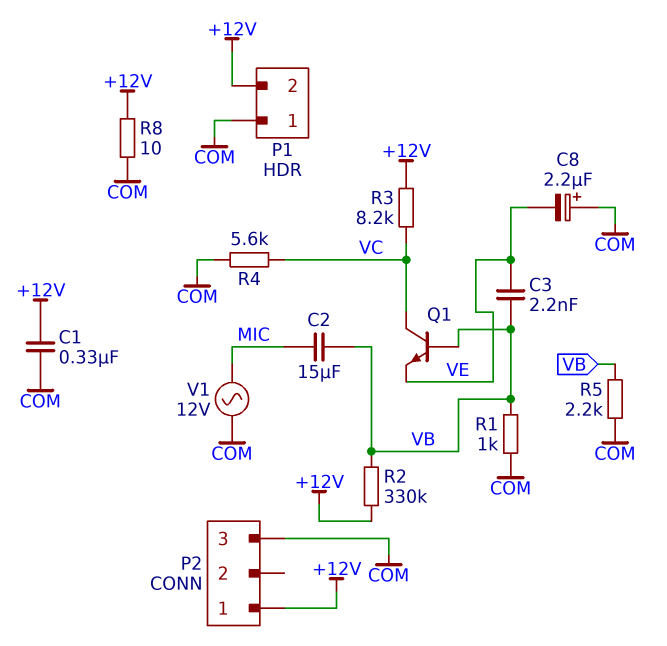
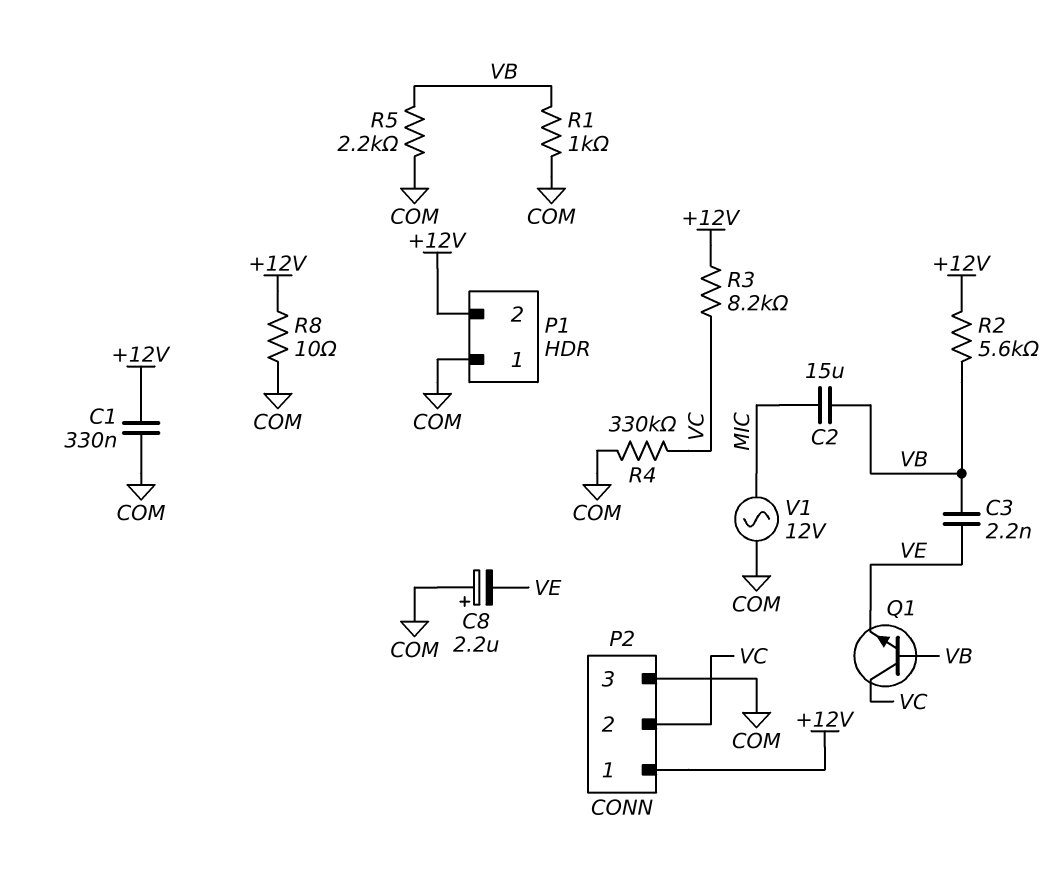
P2 pin 2: none -> VC
R2: 330k (+12V, VB) -> 5.6k (+12V, VB)
R4: 5.6k (COM, VC) -> 330k (COM, VC)

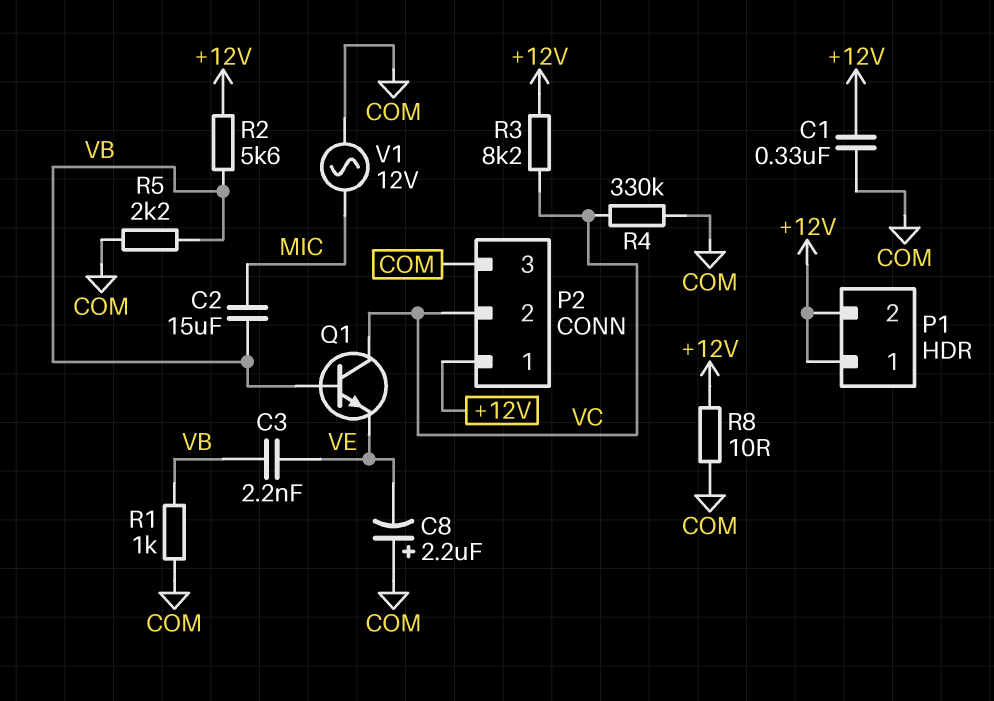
P1 pin 1: COM -> +12V

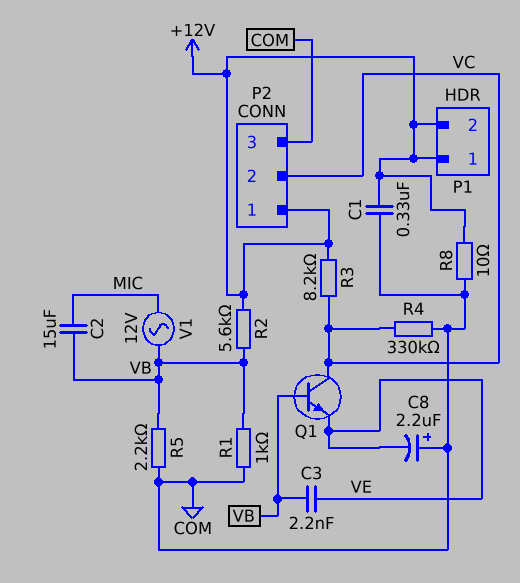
V1: AC 12V (COM, MIC) -> AC 12V (MIC, VB)

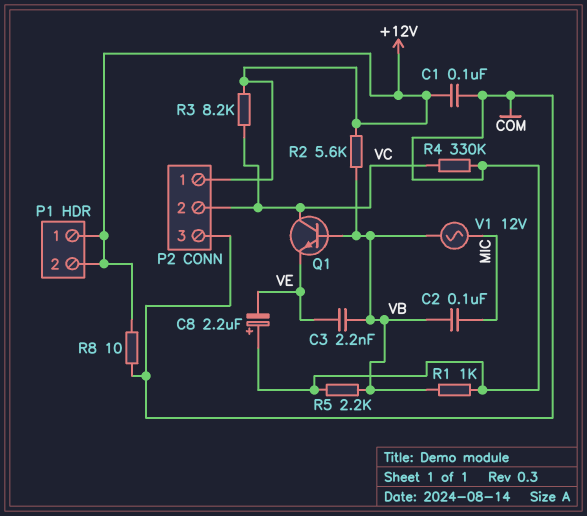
C1: 330nF (+12V, COM) -> 100nF (+12V, COM)
C2: 15uF (MIC, VB) -> 100nF (MIC, VB)

